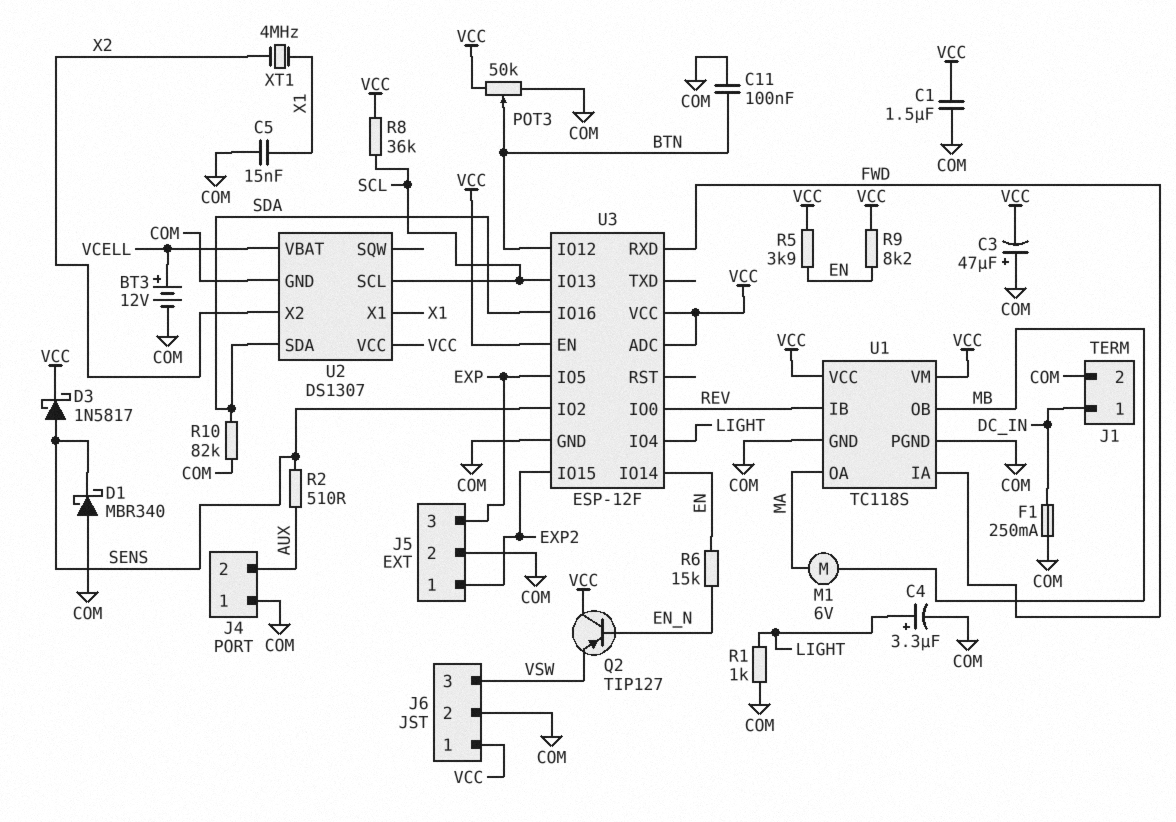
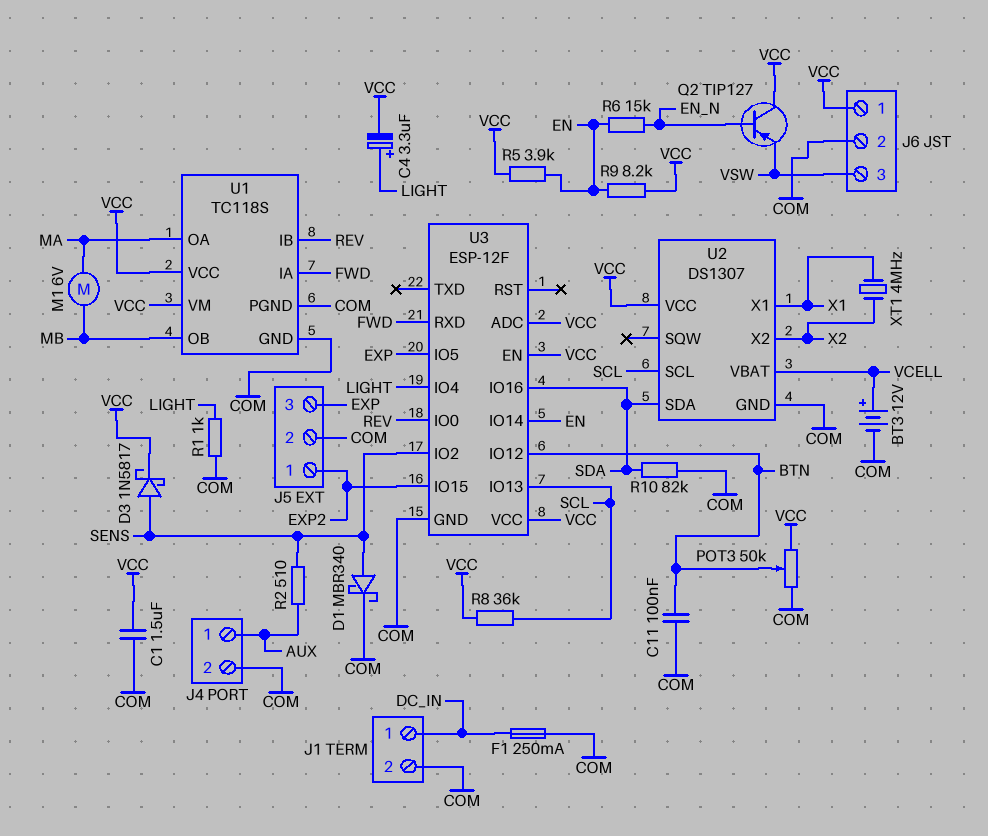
C3: 47uF (plus COM, minus VCC) -> none
C4: 3.3uF (plus LIGHT, minus COM) -> 3.3uF (plus LIGHT, minus VCC)
C5: 15nF (COM, X1) -> none
D1: schottky MBR340 (A COM, K SENS) -> schottky MBR340 (A SENS, K COM)
J4 pin 1: COM -> AUX
J4 pin 2: AUX -> COM

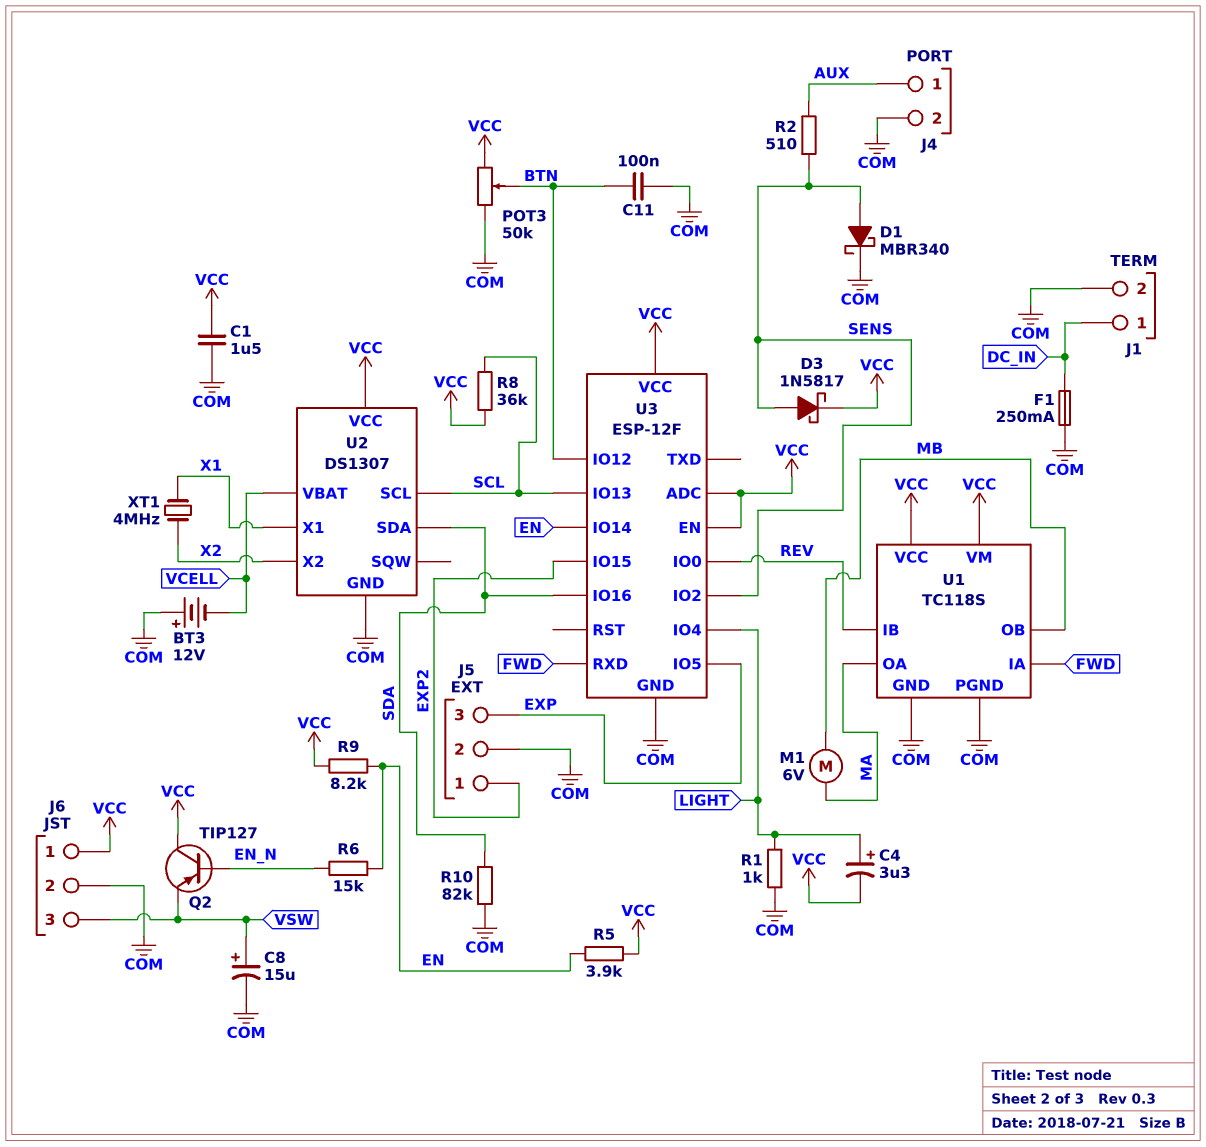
BT3: 12V (plus VCELL, minus COM) -> 12V (plus COM, minus VCELL)
C8: none -> 15uF (plus VSW, minus COM)

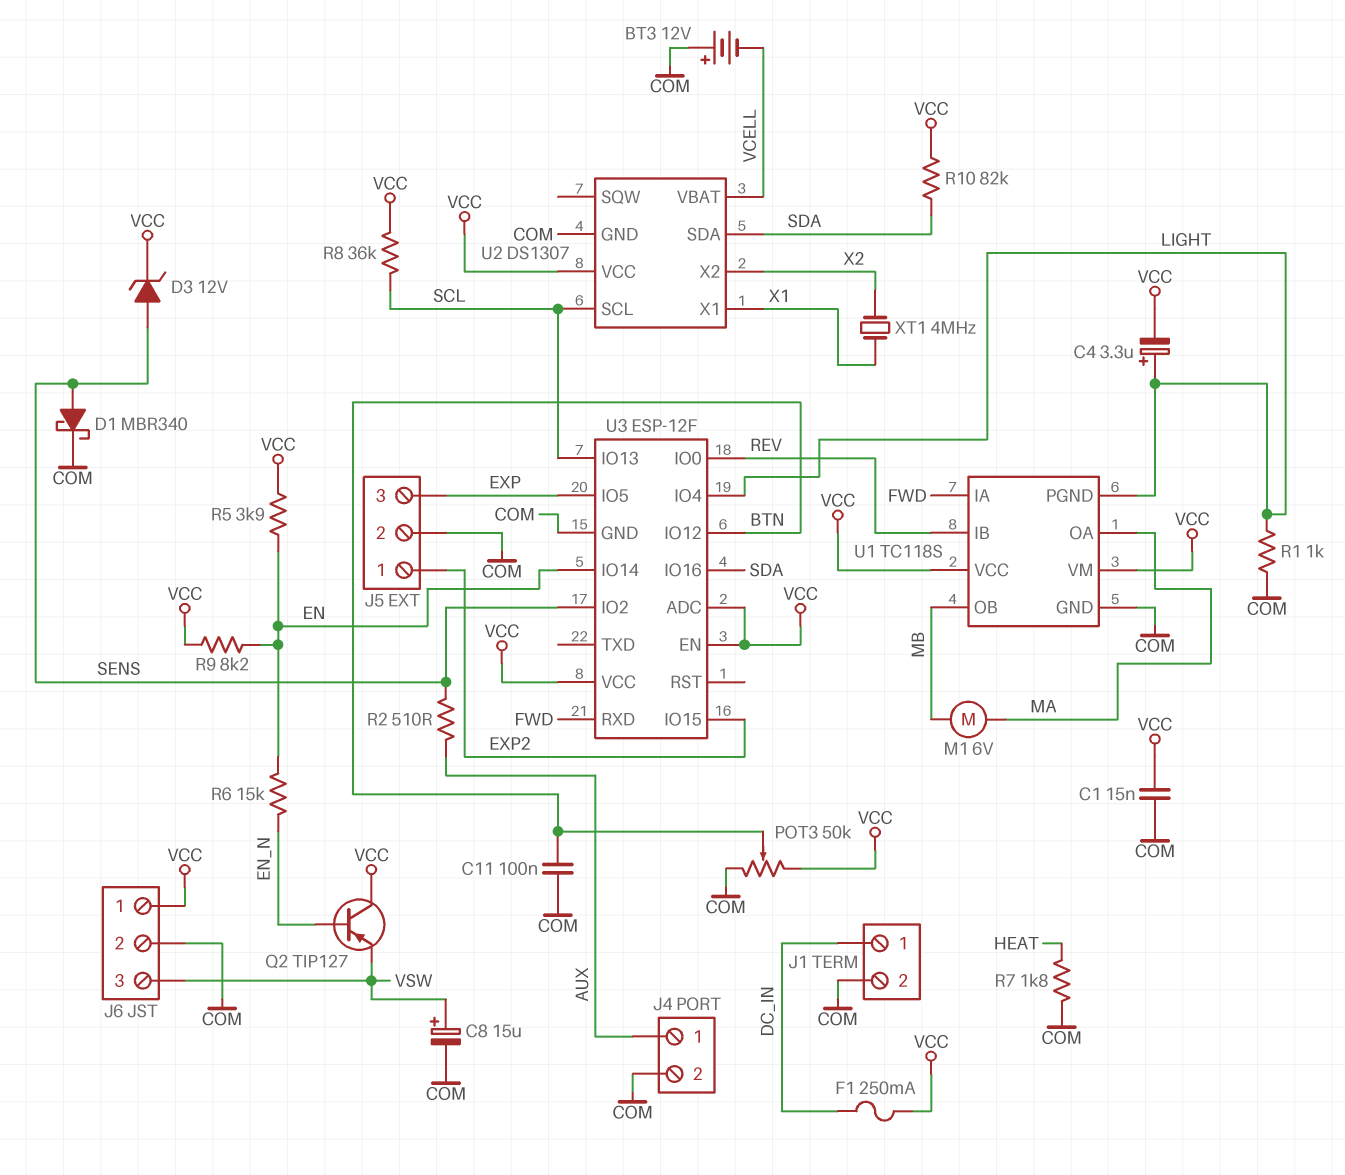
C1: 1.5uF (COM, VCC) -> 15nF (COM, VCC)
D3: schottky 1N5817 (A SENS, K VCC) -> zener 12V (A SENS, K VCC)
F1: 250mA (COM, DC_IN) -> 250mA (DC_IN, VCC)
R7: none -> 1.8k (COM, HEAT)
R10: 82k (COM, SDA) -> 82k (SDA, VCC)
U1 pin PGND: COM -> LIGHT

